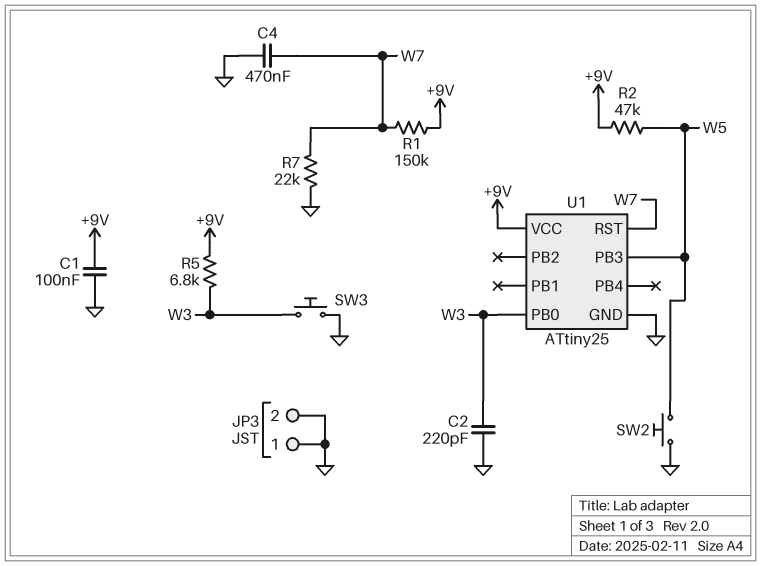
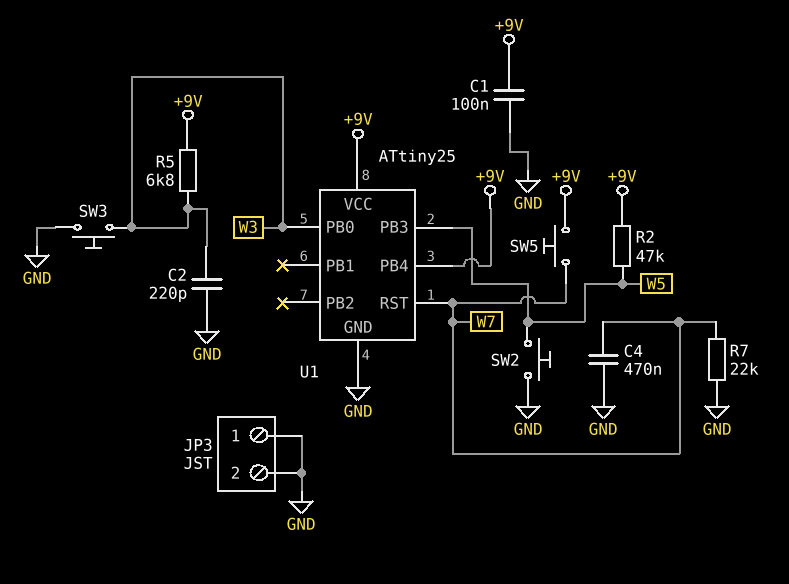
R1: 150k (+9V, W7) -> none
SW5: none -> button (+9V, W7)
U1 pin PB4: none -> +9V

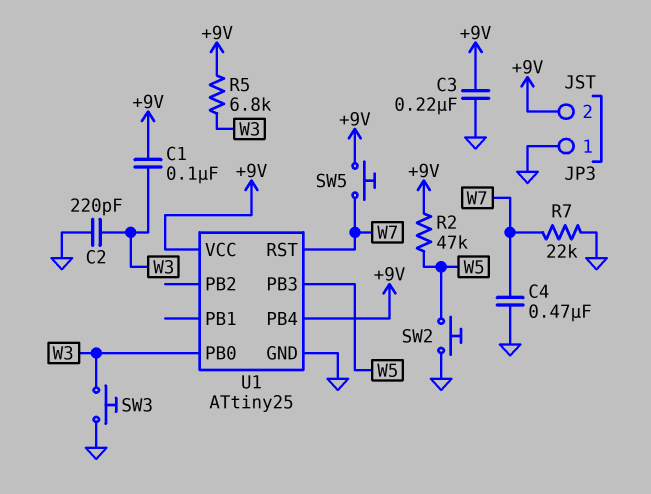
C1: 100nF (+9V, GND) -> 100nF (+9V, W3)
C3: none -> 220nF (+9V, GND)
JP3 pin 2: GND -> +9V

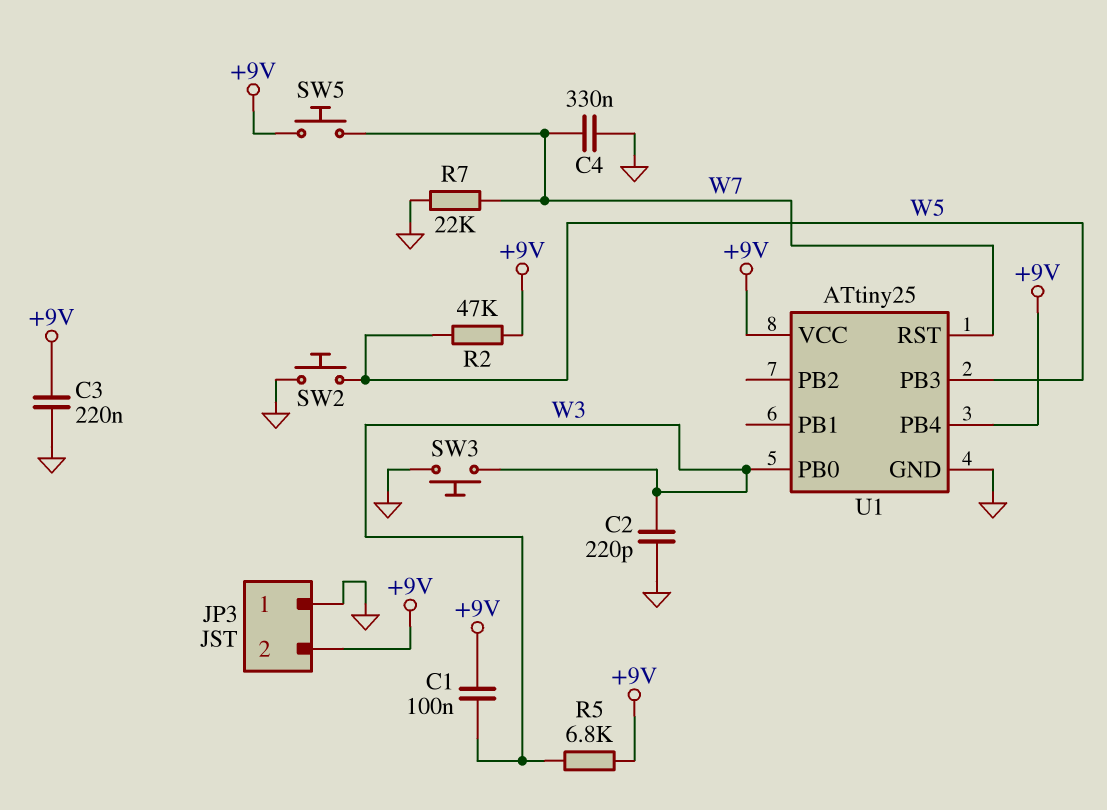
C4: 470nF (GND, W7) -> 330nF (GND, W7)

